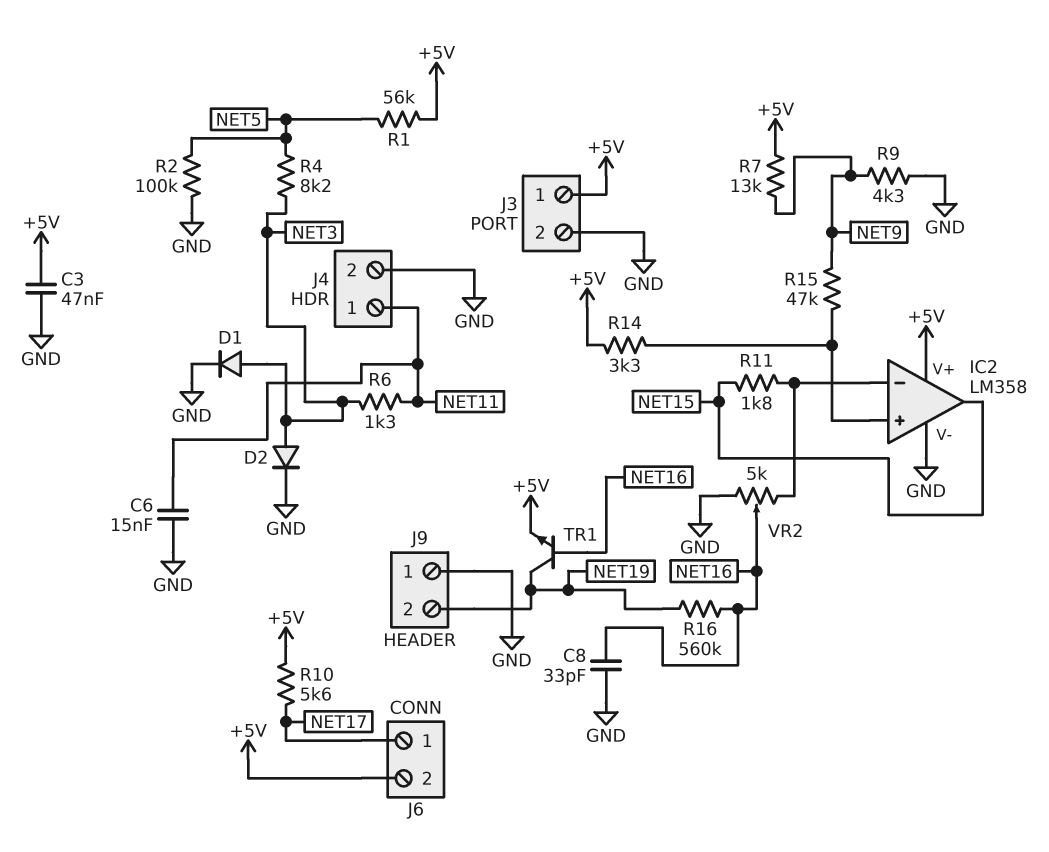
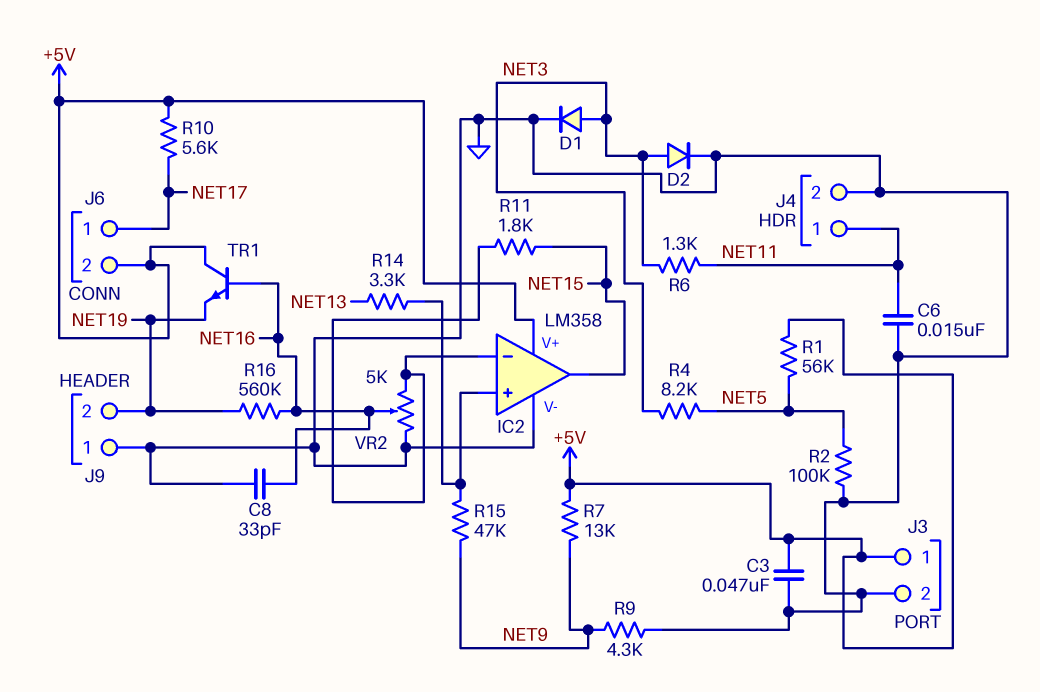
R14: 3.3k (+5V, IC2/in+) -> 3.3k (IC2/in+, NET13)
TR1: NPN (B NET16, C NET19, E +5V) -> NPN (B NET16, C +5V, E NET19)

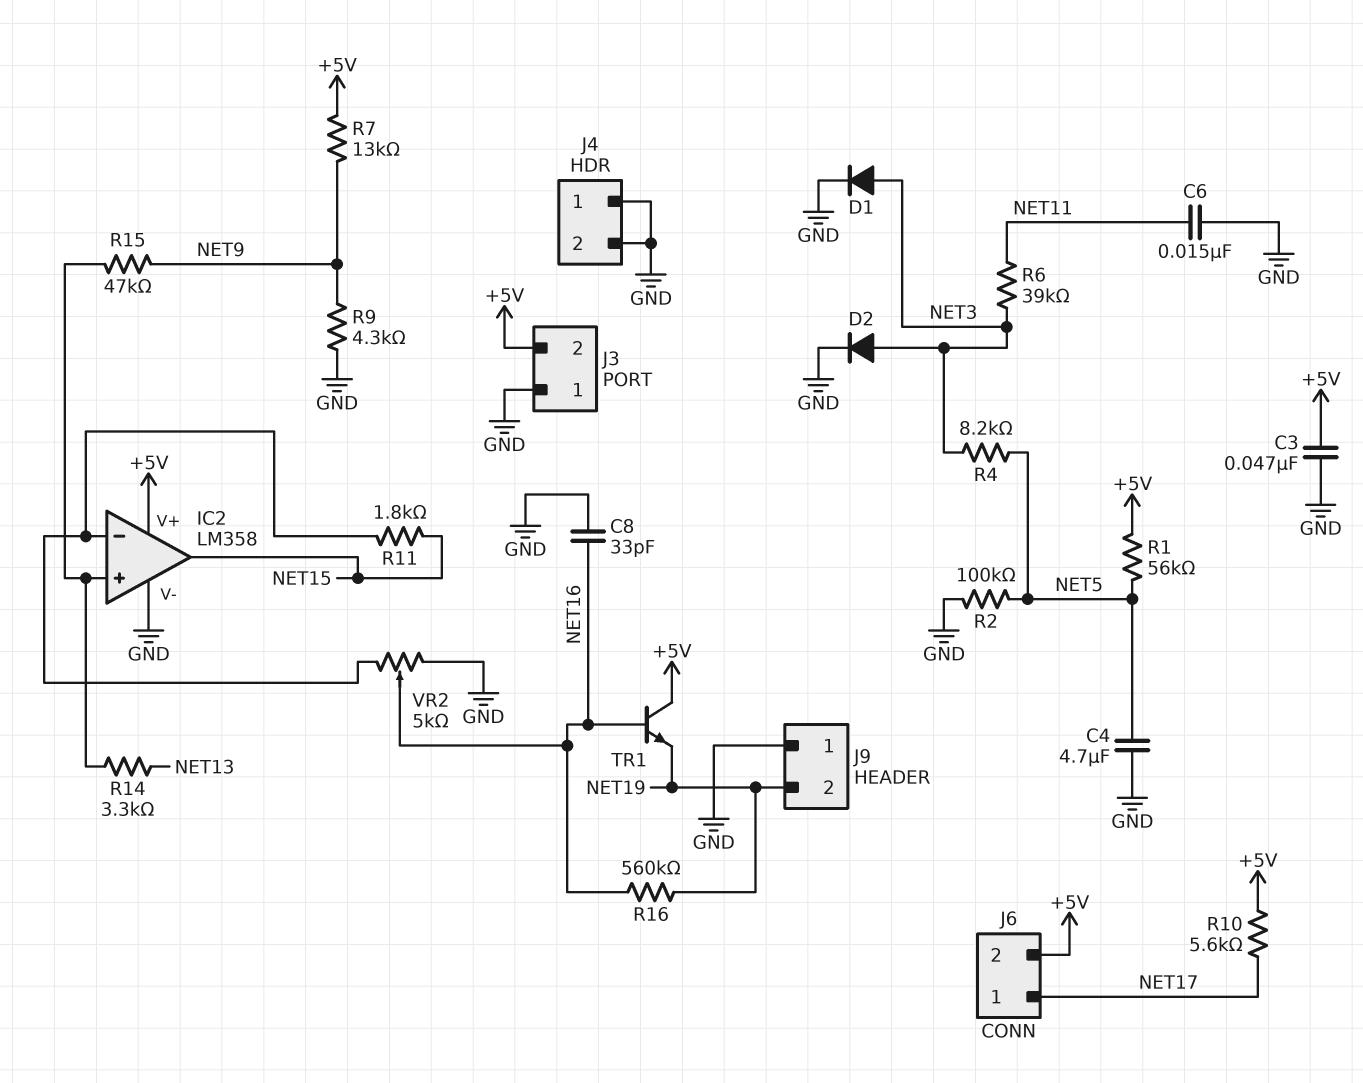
C4: none -> 4.7uF (GND, NET5)
J3 pin 1: +5V -> GND
J3 pin 2: GND -> +5V
J4 pin 1: NET11 -> GND
R6: 1.3k (NET3, NET11) -> 39k (NET3, NET11)

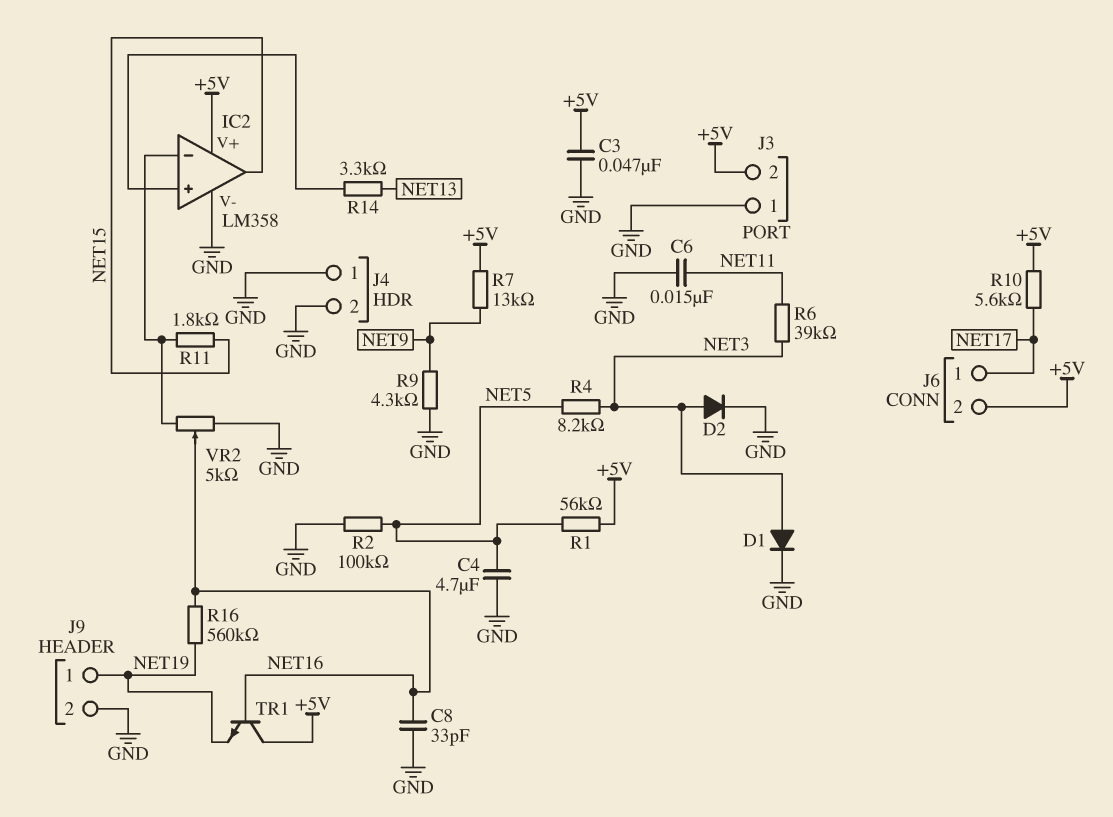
J9 pin 1: GND -> NET19
J9 pin 2: NET19 -> GND
R15: 47k (IC2/in+, NET9) -> none

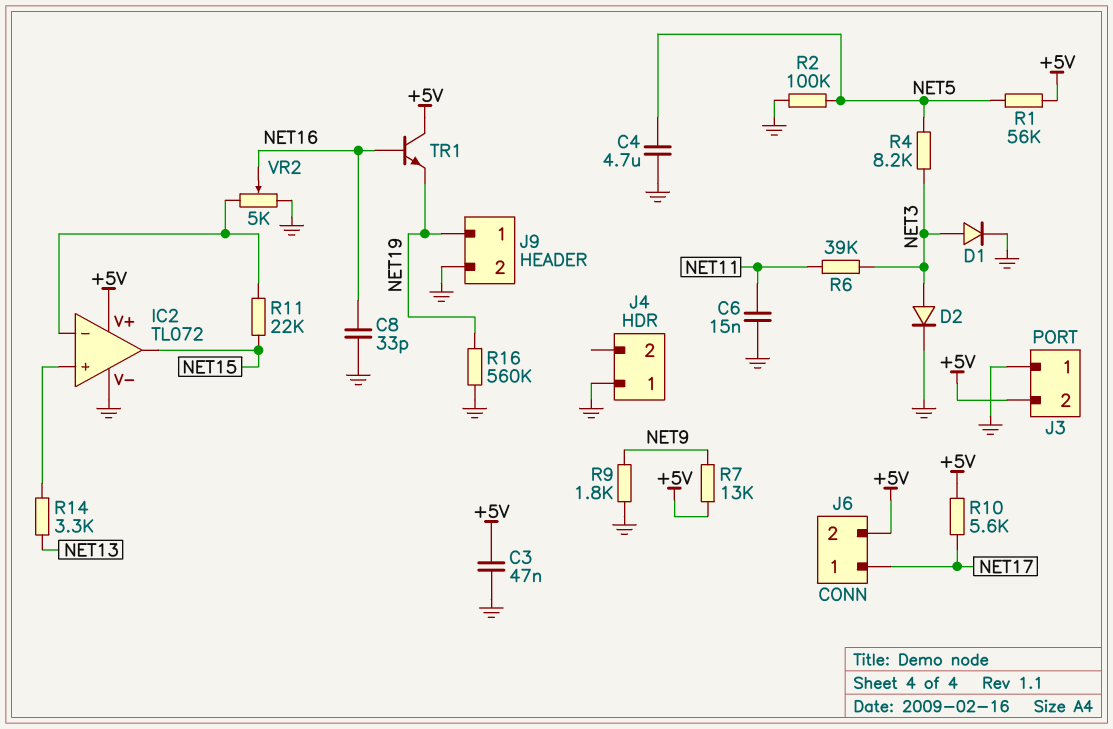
IC2: LM358 -> TL072
J4 pin 2: GND -> none
R9: 4.3k (GND, NET9) -> 1.8k (GND, NET9)
R11: 1.8k (IC2/in-, NET15) -> 22k (IC2/in-, NET15)
R16: 560k (NET16, NET19) -> 560k (GND, NET19)

